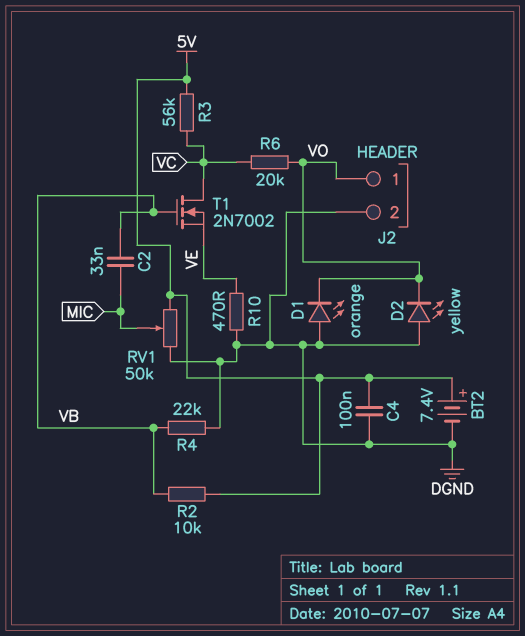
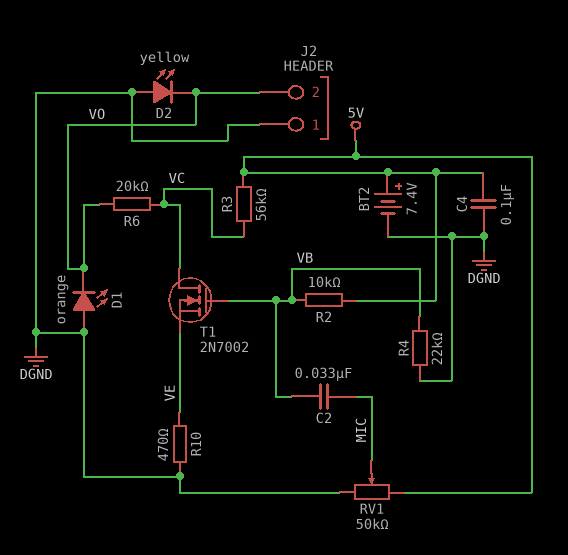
J2 pin 1: VO -> DGND
J2 pin 2: DGND -> VO

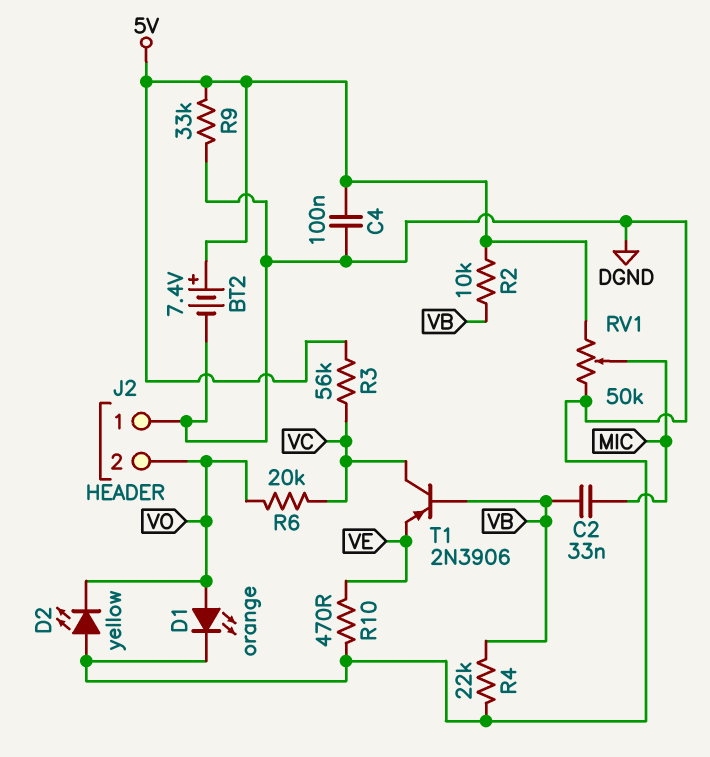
D1: LED orange (A DGND, K VO) -> LED orange (A VO, K DGND)
R9: none -> 33k (5V, DGND)
T1: NMOS 2N7002 (G VB, D VC, S VE) -> PNP 2N3906 (B VB, C VC, E VE)

